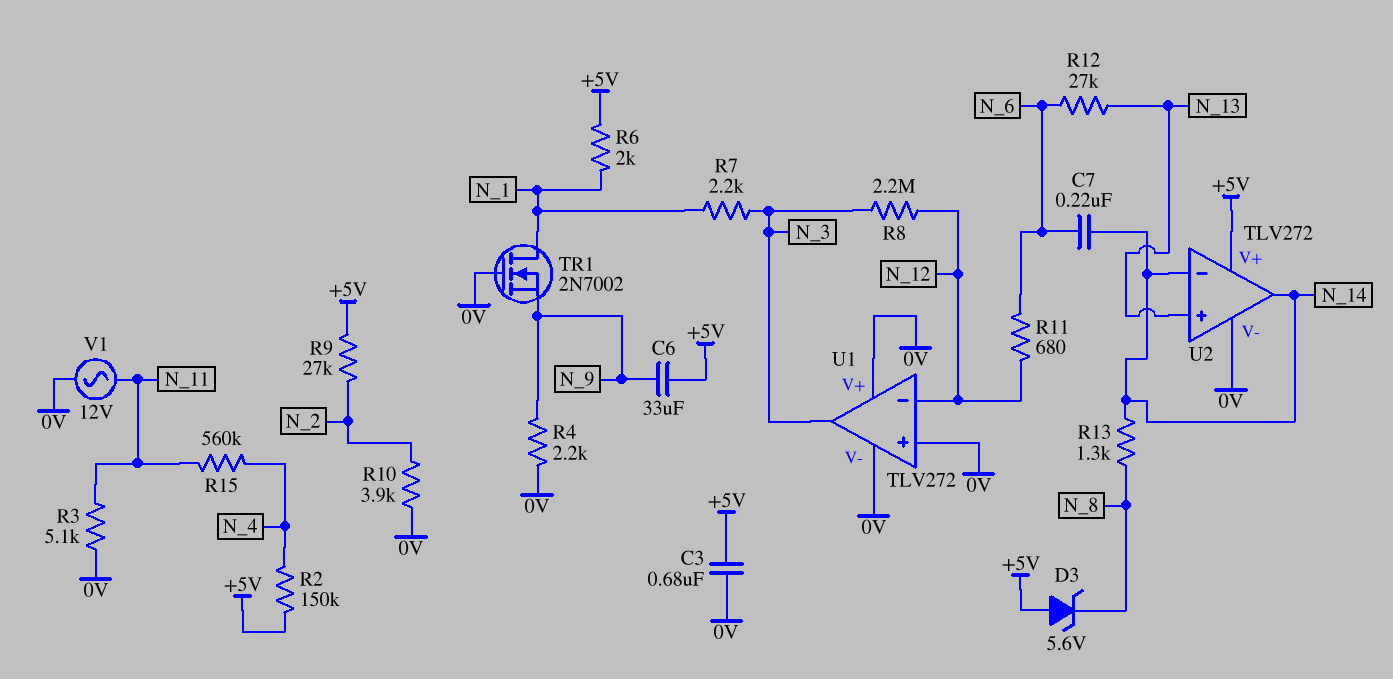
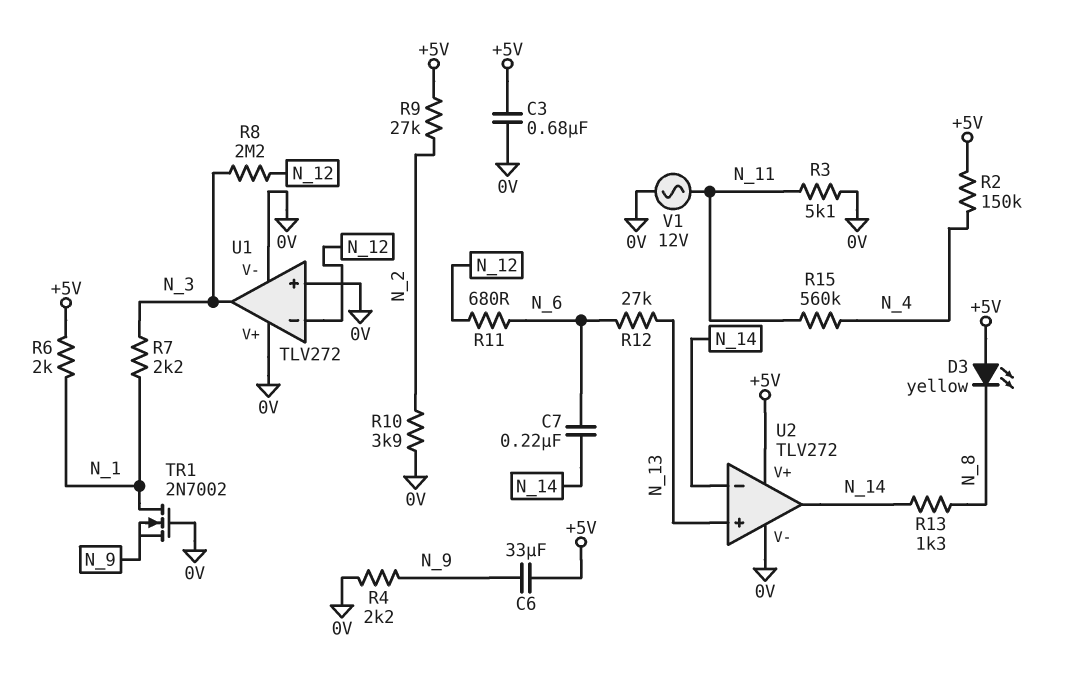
D3: zener 5.6V (A +5V, K N_8) -> LED yellow (A +5V, K N_8)

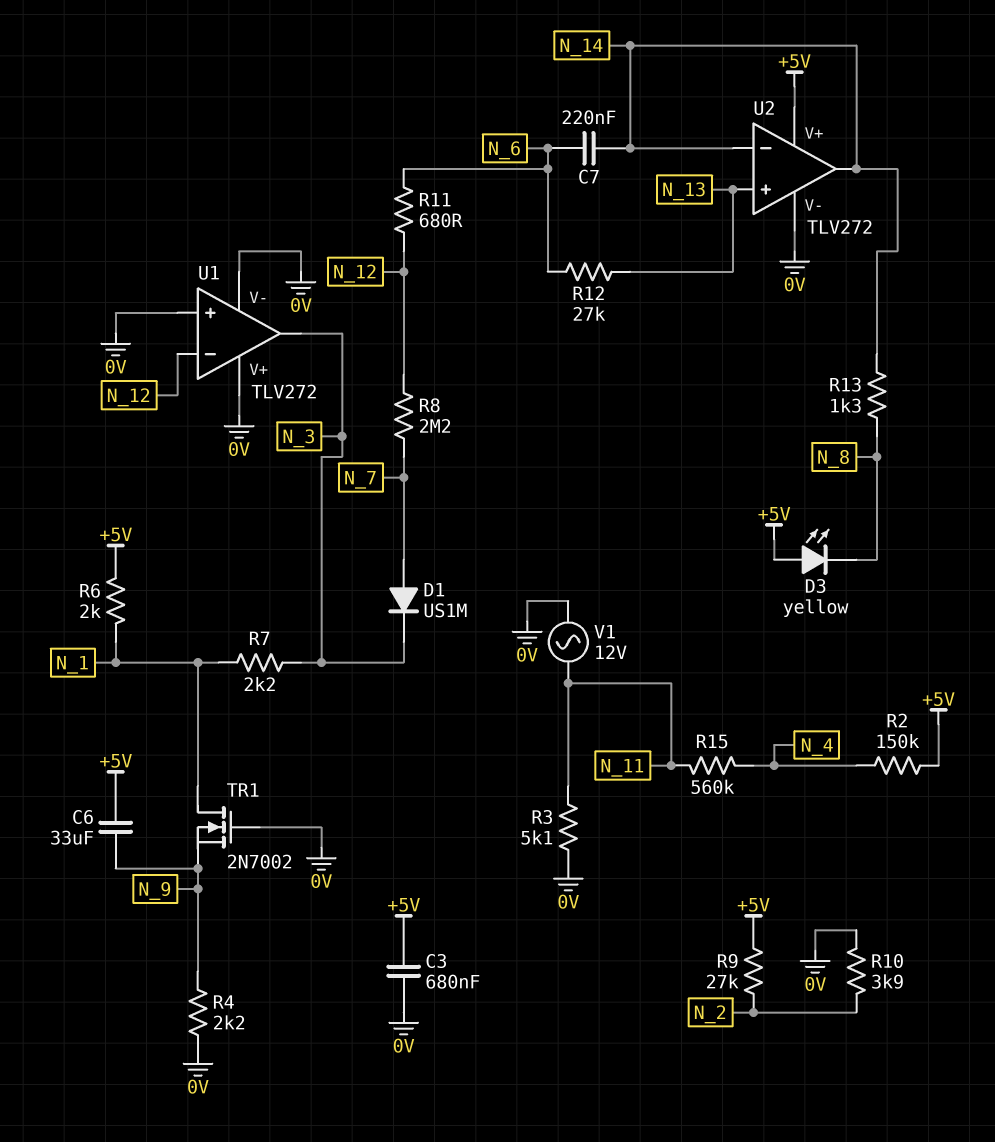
D1: none -> diode US1M (A N_7, K N_3)
R8: 2.2M (N_3, N_12) -> 2.2M (N_7, N_12)

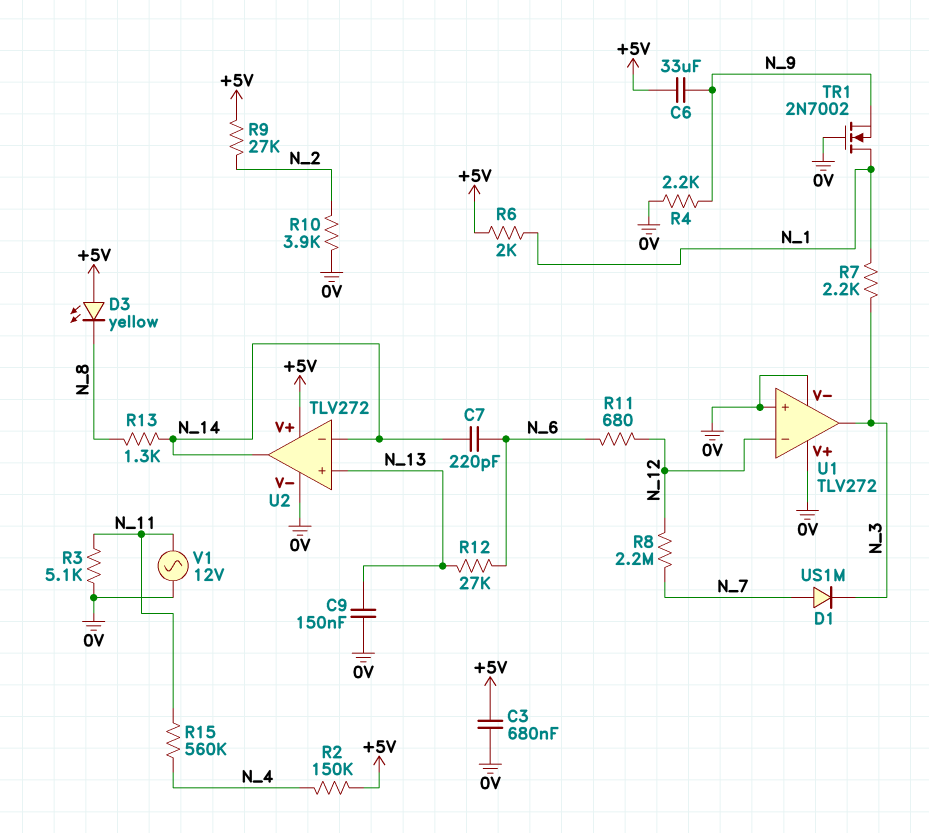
C7: 220nF (N_6, N_14) -> 220pF (N_6, N_14)
C9: none -> 150nF (0V, N_13)

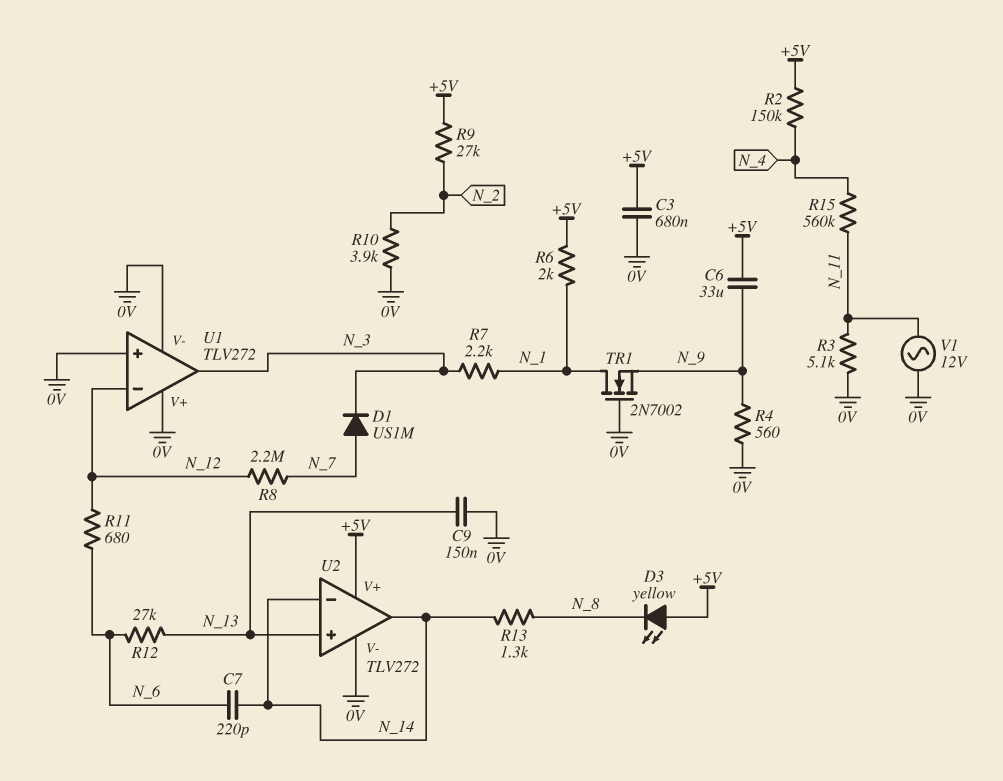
R4: 2.2k (0V, N_9) -> 560 (0V, N_9)

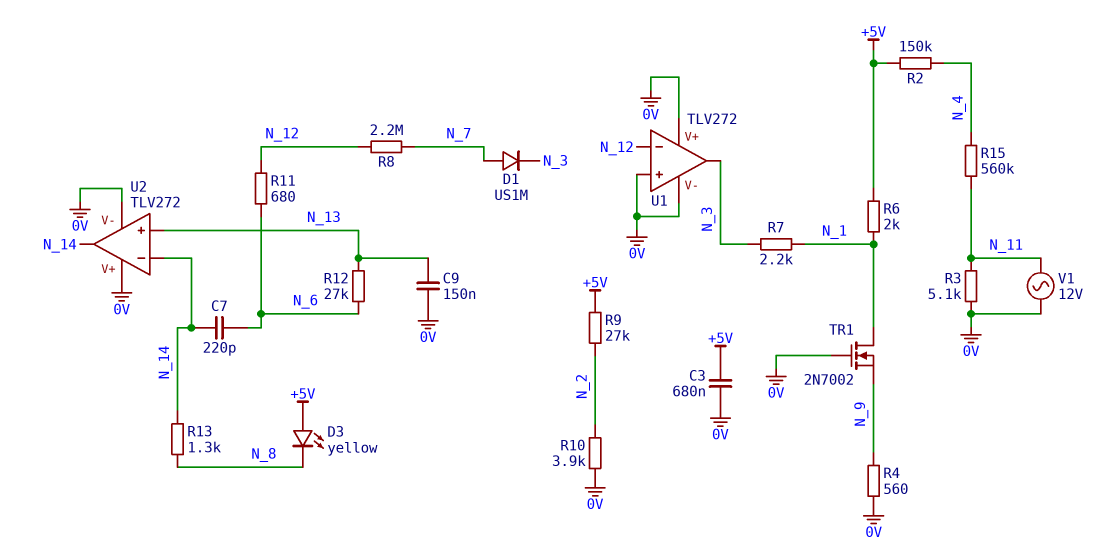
C6: 33uF (+5V, N_9) -> none
U2 pin V+: +5V -> 0V

